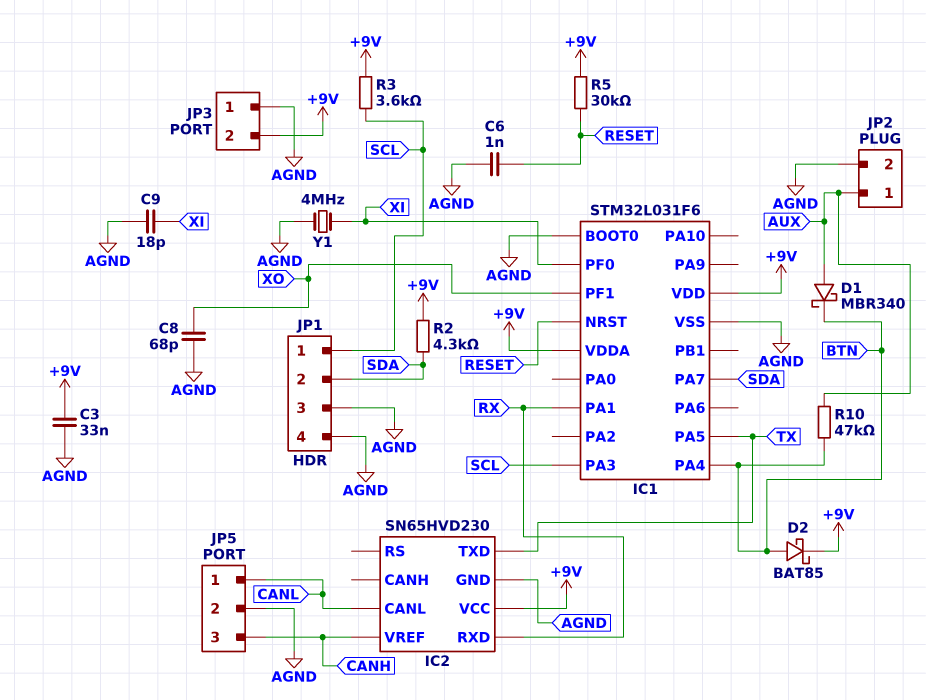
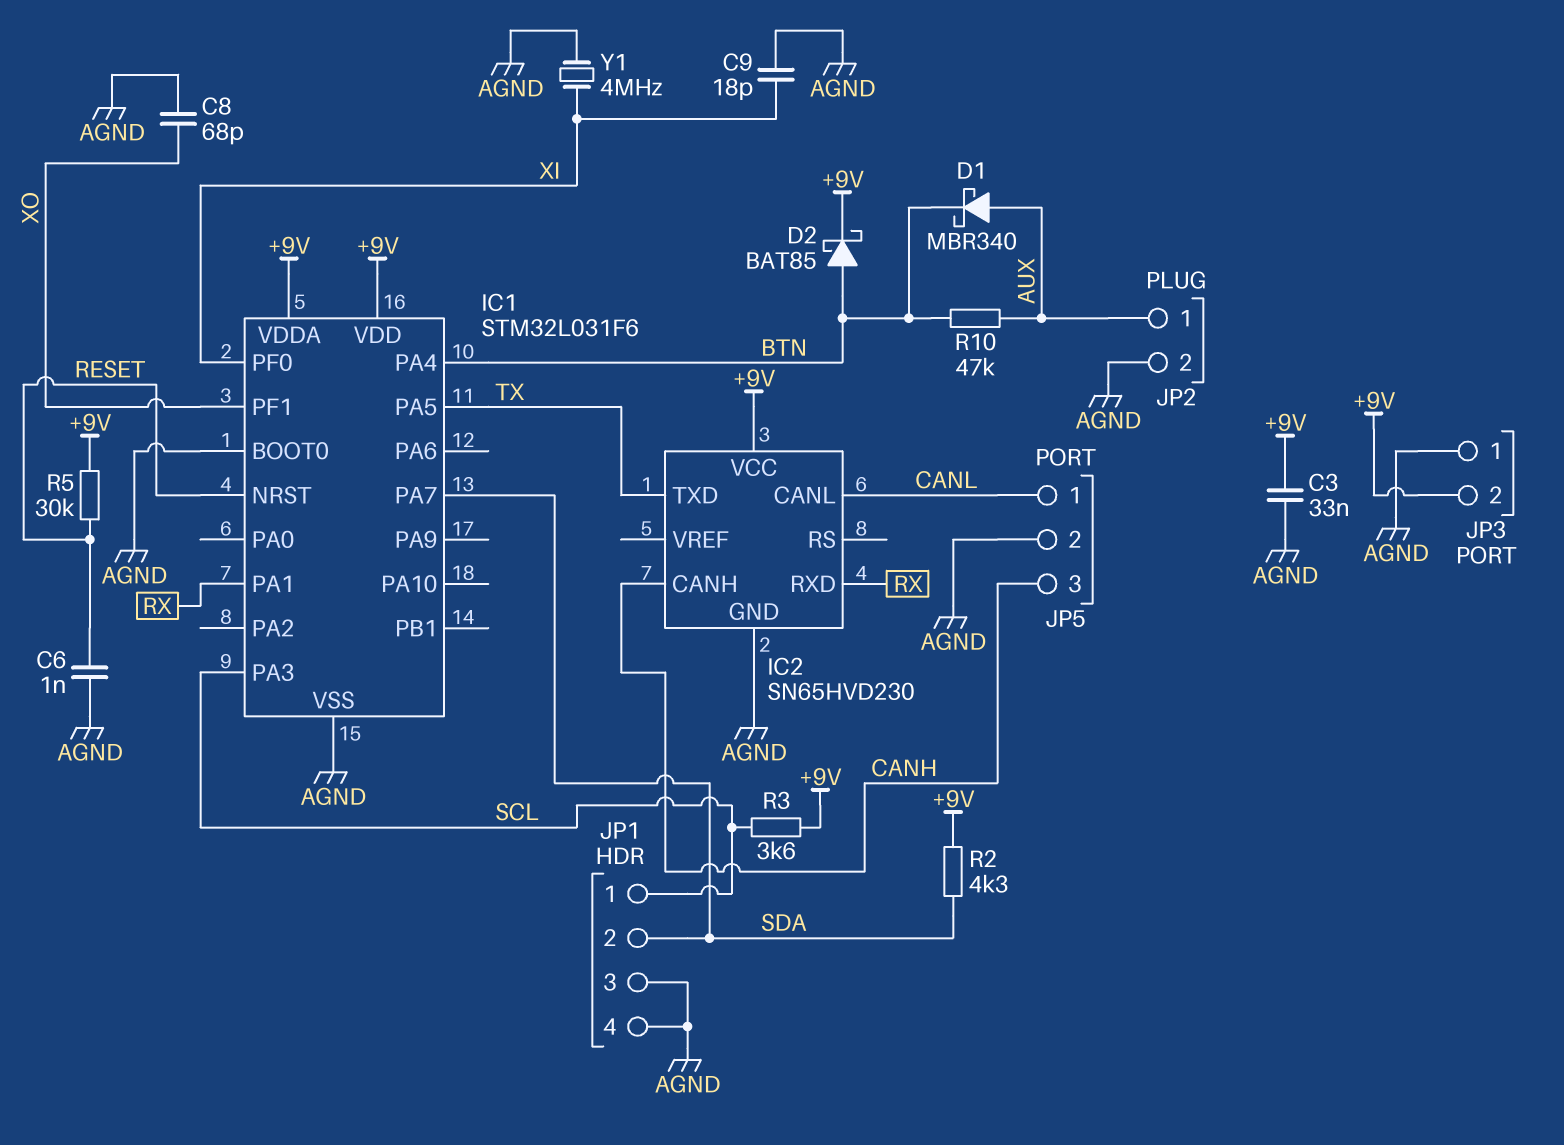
IC2 pin CANH: none -> CANH
IC2 pin VREF: CANH -> none

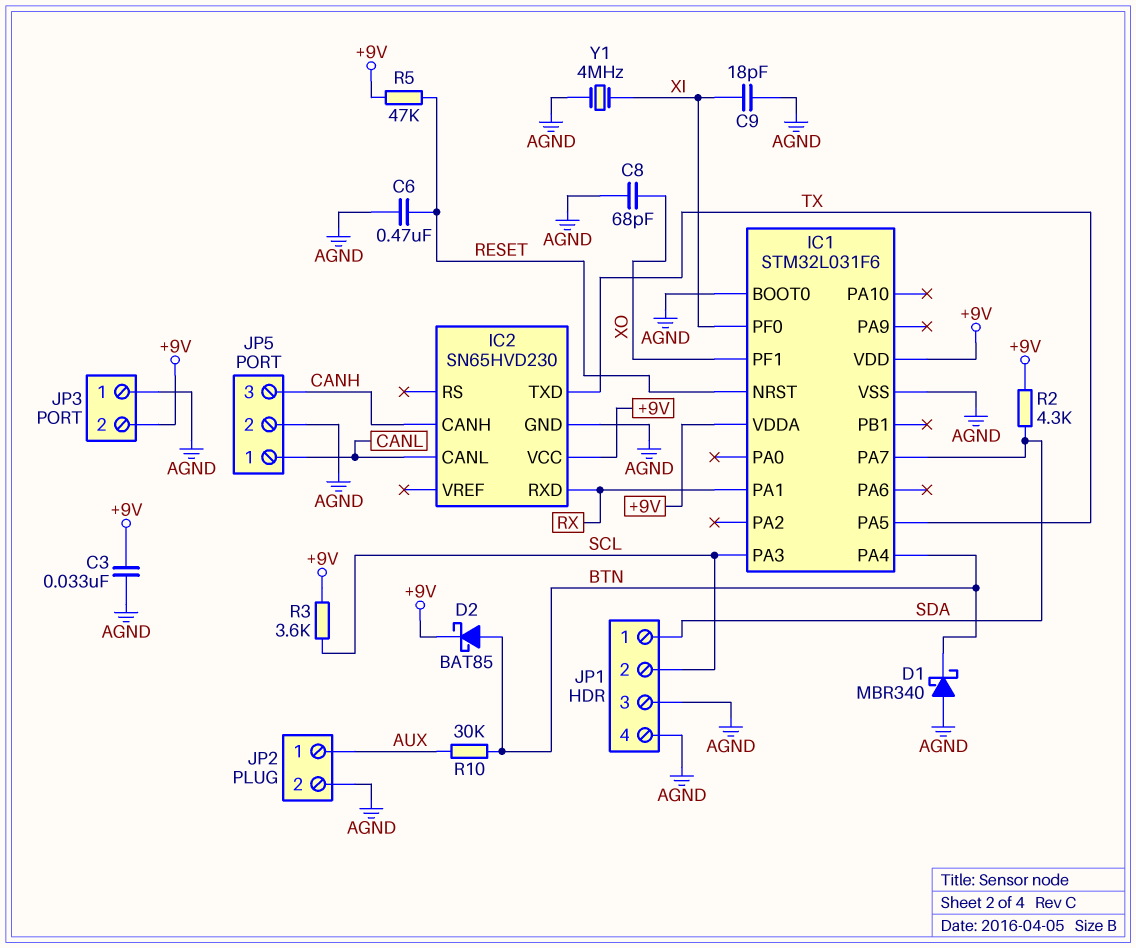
C6: 1nF (AGND, RESET) -> 470nF (AGND, RESET)
D1: schottky MBR340 (A AUX, K BTN) -> schottky MBR340 (A AGND, K BTN)
JP1 pin 1: SCL -> SDA
JP1 pin 2: SDA -> SCL
R5: 30k (+9V, RESET) -> 47k (+9V, RESET)
R10: 47k (AUX, BTN) -> 30k (AUX, BTN)

